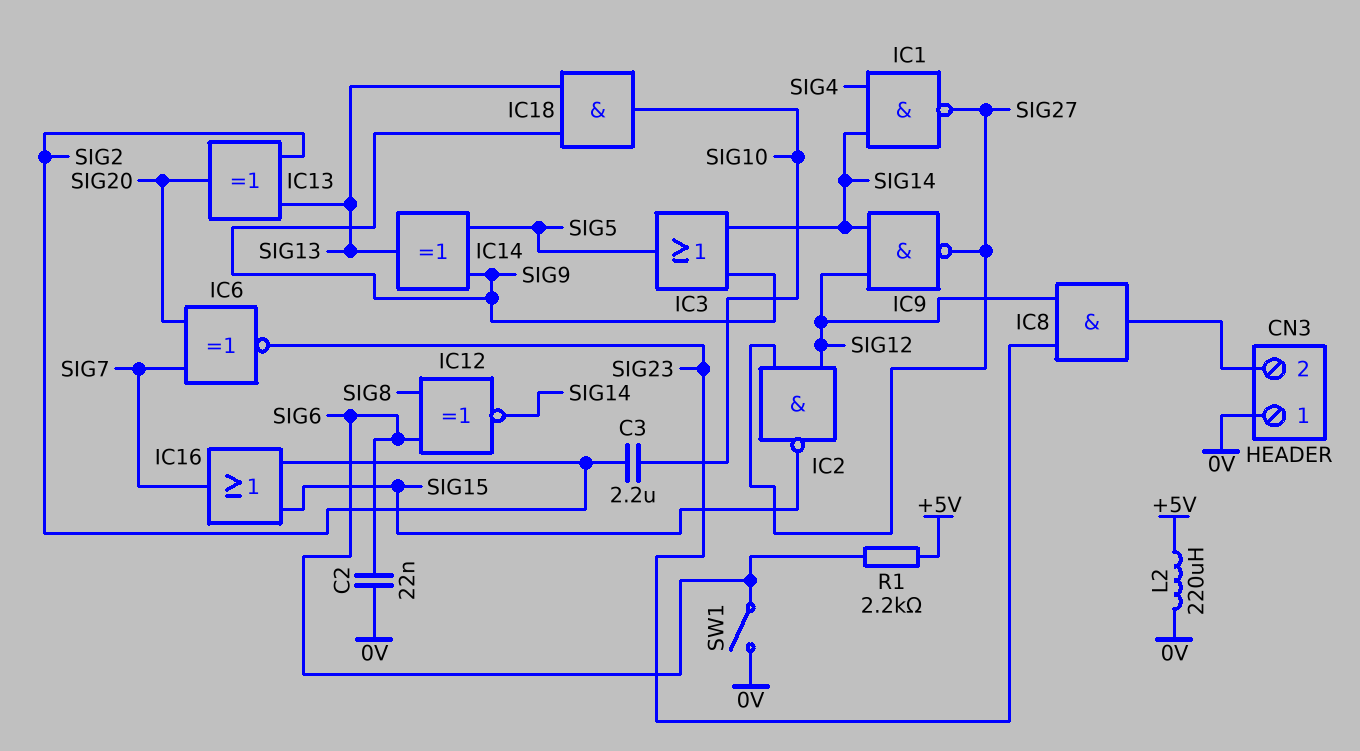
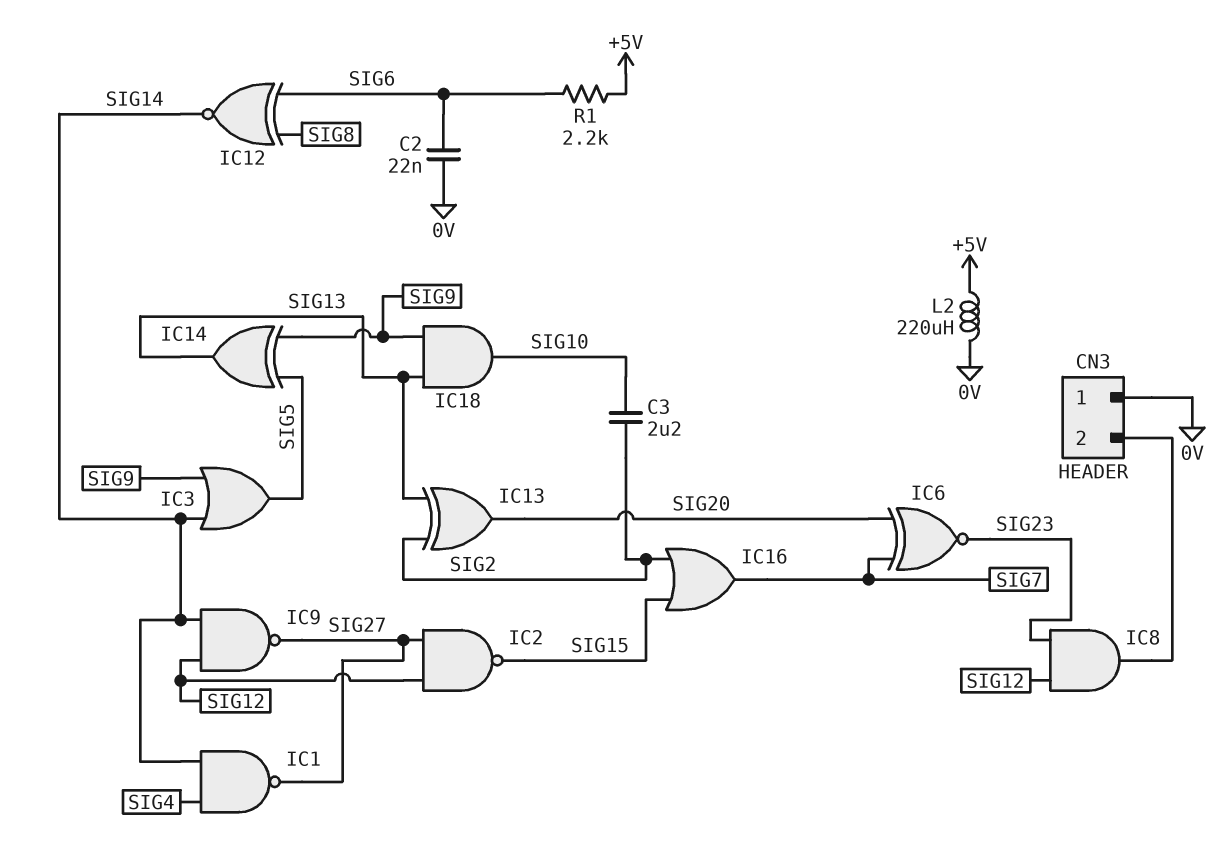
SW1: switch (0V, SIG6) -> none

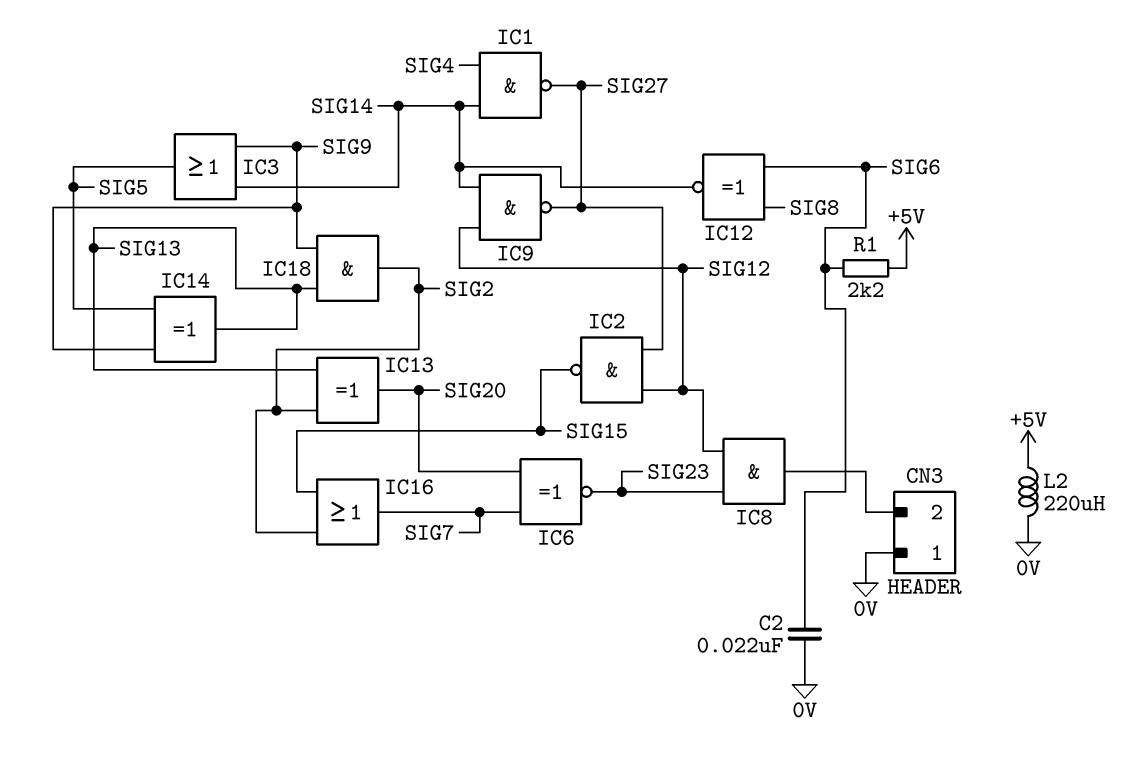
C3: 2.2uF (SIG2, SIG10) -> none
IC18: AND (in SIG9, in SIG13, out SIG10) -> AND (in SIG9, in SIG13, out SIG2)

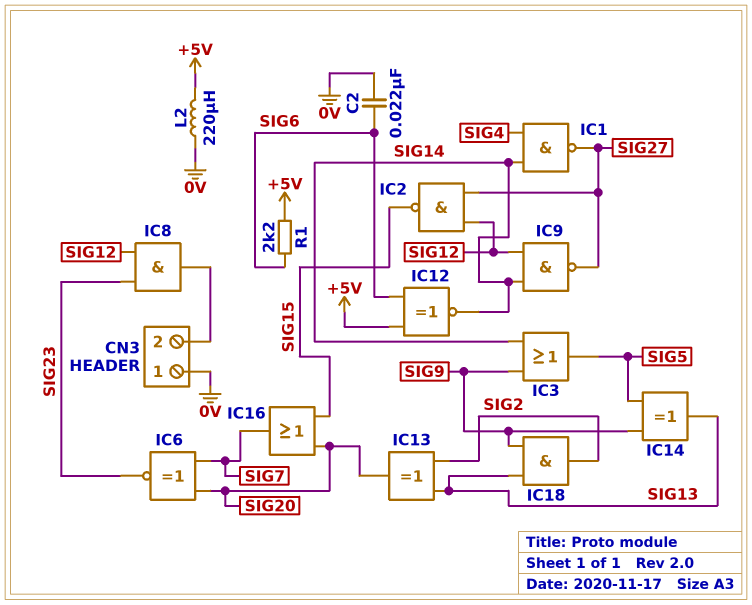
IC12: XNOR (in SIG6, in SIG8, out SIG14) -> XNOR (in +5V, in SIG6, out SIG14)
IC16: OR (in SIG2, in SIG15, out SIG7) -> OR (in SIG15, in SIG20, out SIG7)

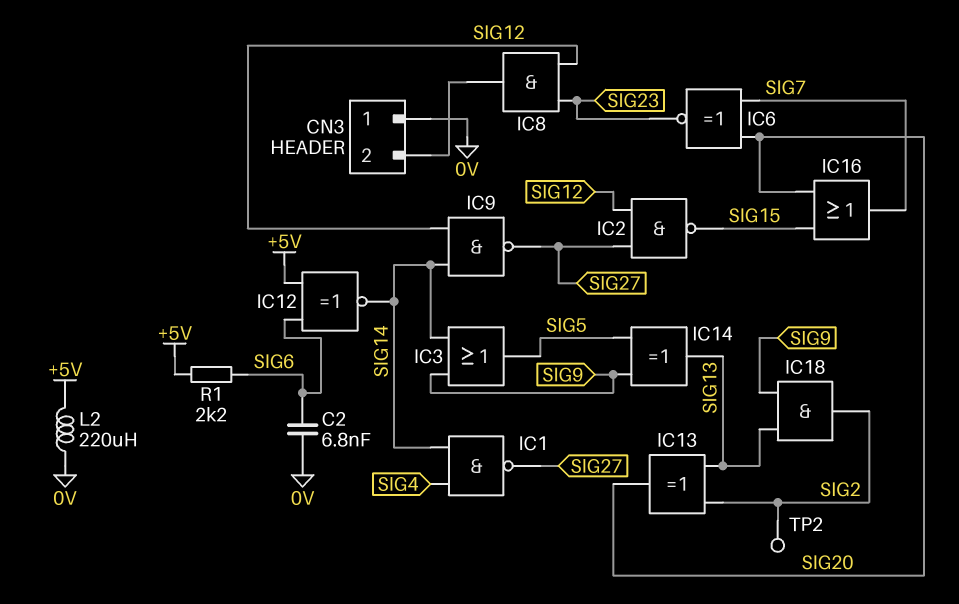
C2: 22nF (0V, SIG6) -> 6.8nF (0V, SIG6)
TP2: none -> test point (SIG2)

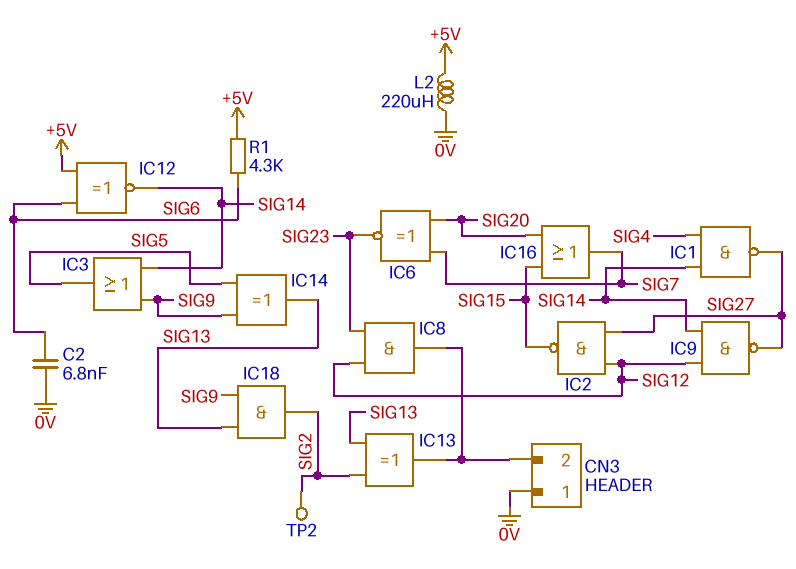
IC13: XOR (in SIG2, in SIG13, out SIG20) -> XOR (in SIG2, in SIG13, out CN3/2)
R1: 2.2k (+5V, SIG6) -> 4.3k (+5V, SIG6)

